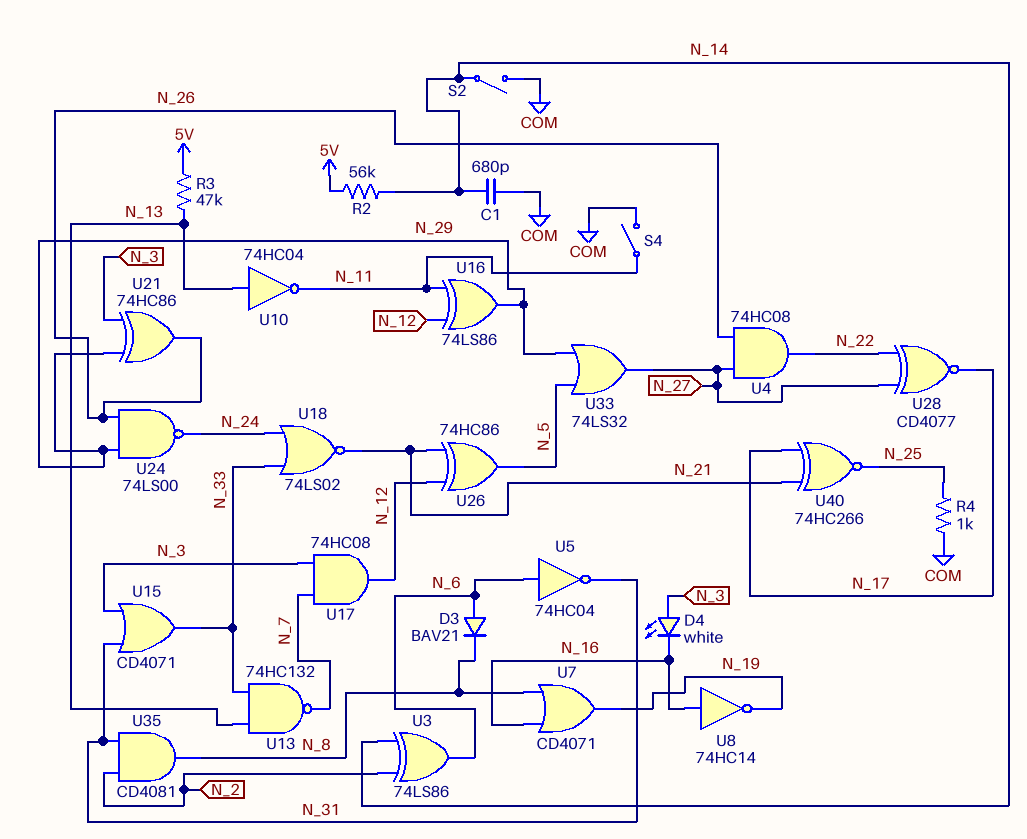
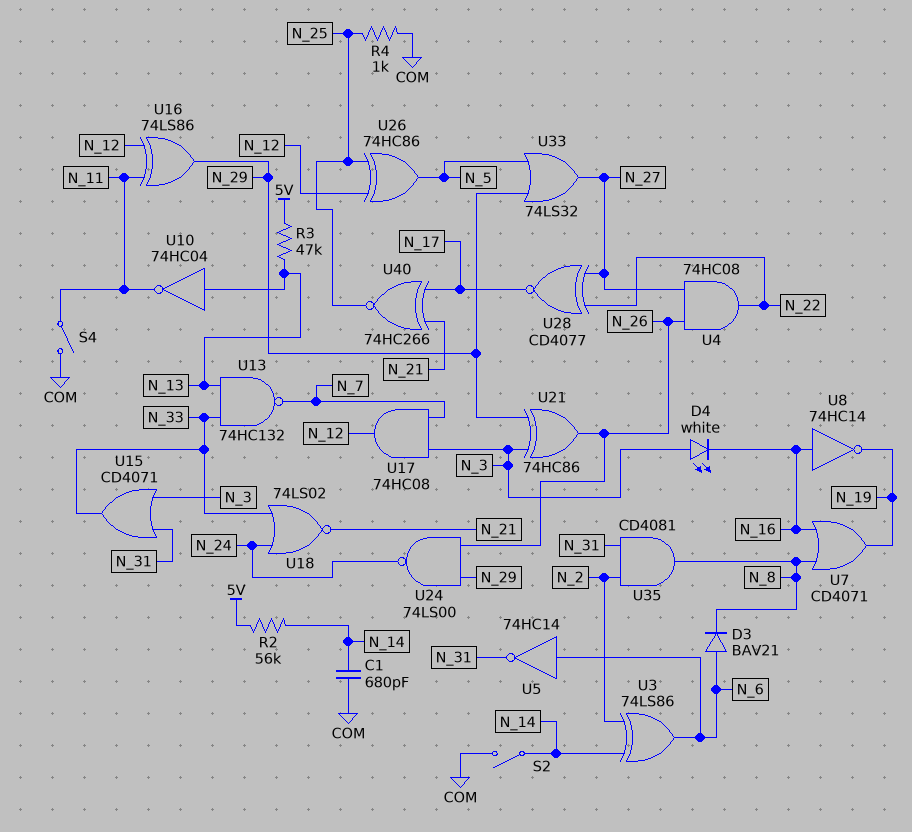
U5: NOT 74HC04 (in N_6, out N_31) -> NOT 74HC14 (in N_6, out N_31)
U26: XOR 74HC86 (in N_12, in N_21, out N_5) -> XOR 74HC86 (in N_12, in N_25, out N_5)

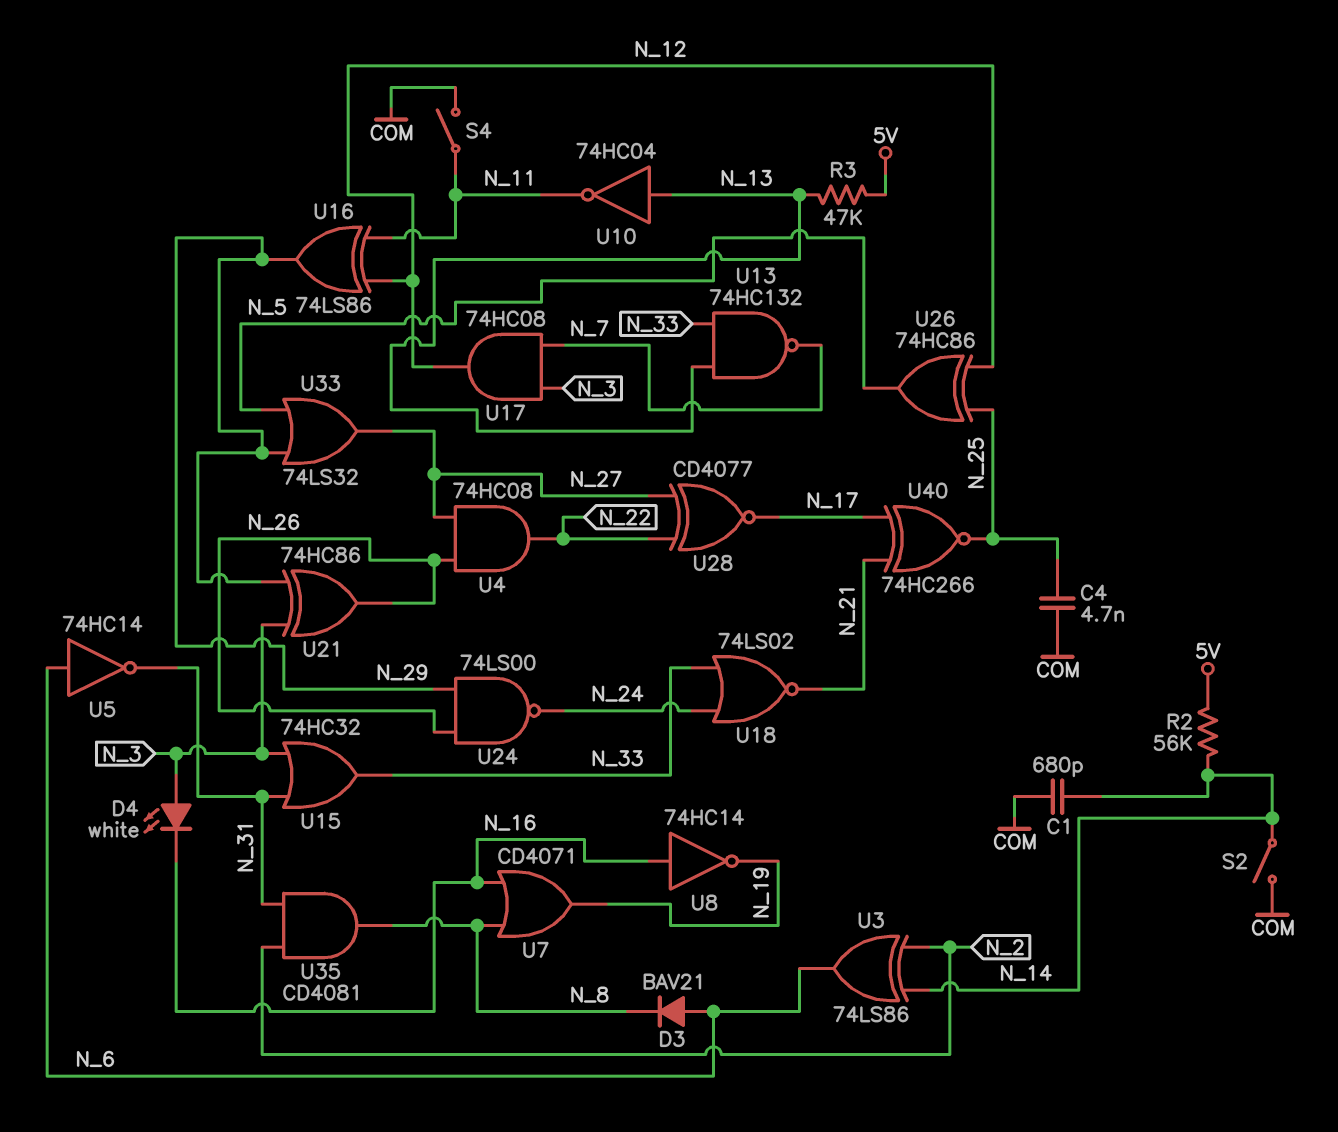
C4: none -> 4.7nF (COM, N_25)
R4: 1k (COM, N_25) -> none
U15: OR CD4071 (in N_3, in N_31, out N_33) -> OR 74HC32 (in N_3, in N_31, out N_33)

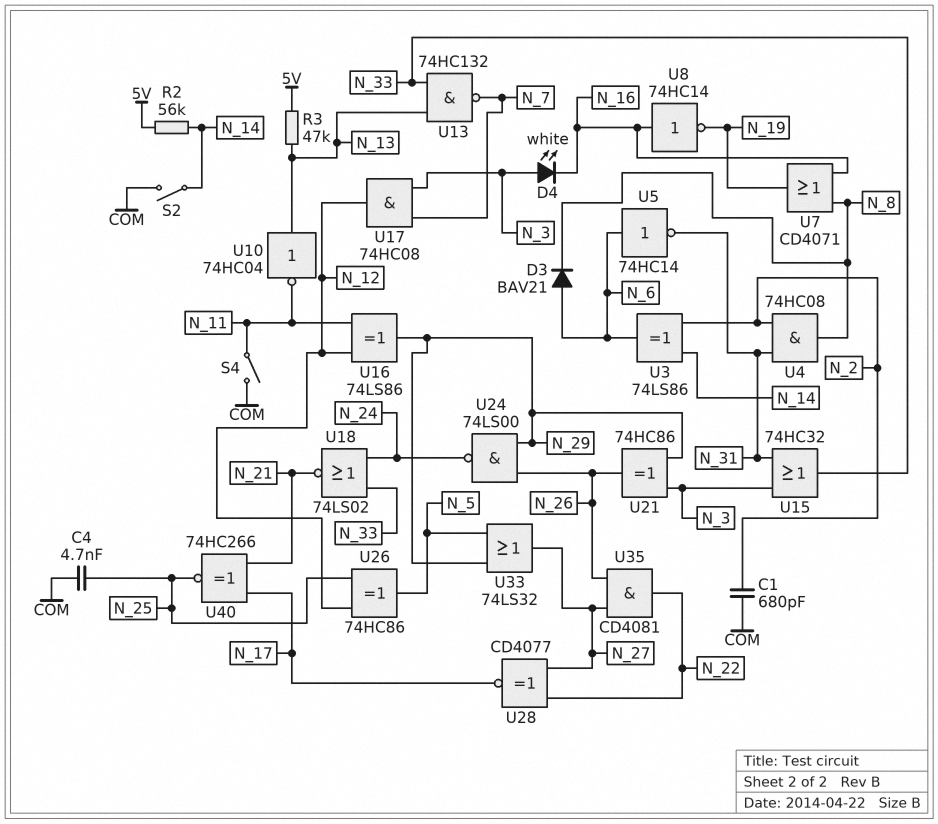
C1: 680pF (COM, N_14) -> 680pF (COM, N_2)
U4: AND 74HC08 (in N_26, in N_27, out N_22) -> AND 74HC08 (in N_2, in N_31, out N_8)
U35: AND CD4081 (in N_2, in N_31, out N_8) -> AND CD4081 (in N_26, in N_27, out N_22)

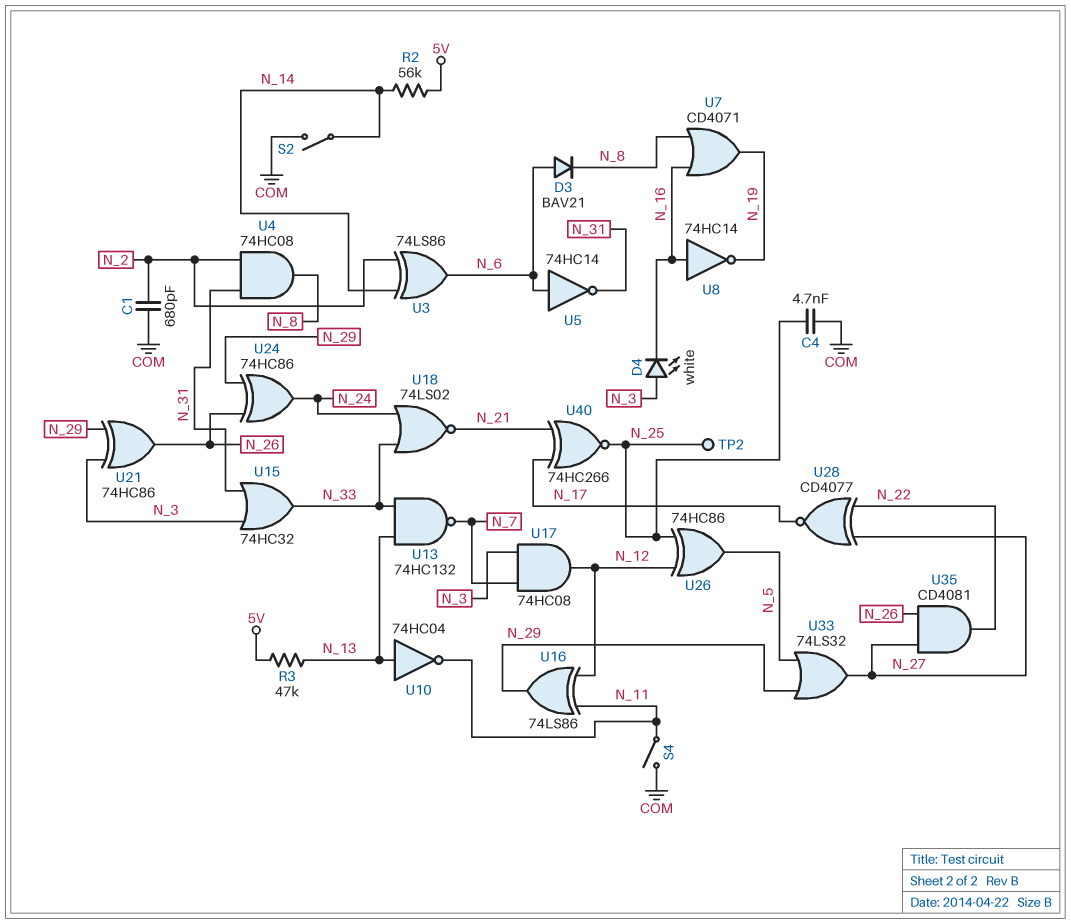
TP2: none -> test point (N_25)
U24: NAND 74LS00 (in N_26, in N_29, out N_24) -> XOR 74HC86 (in N_26, in N_29, out N_24)

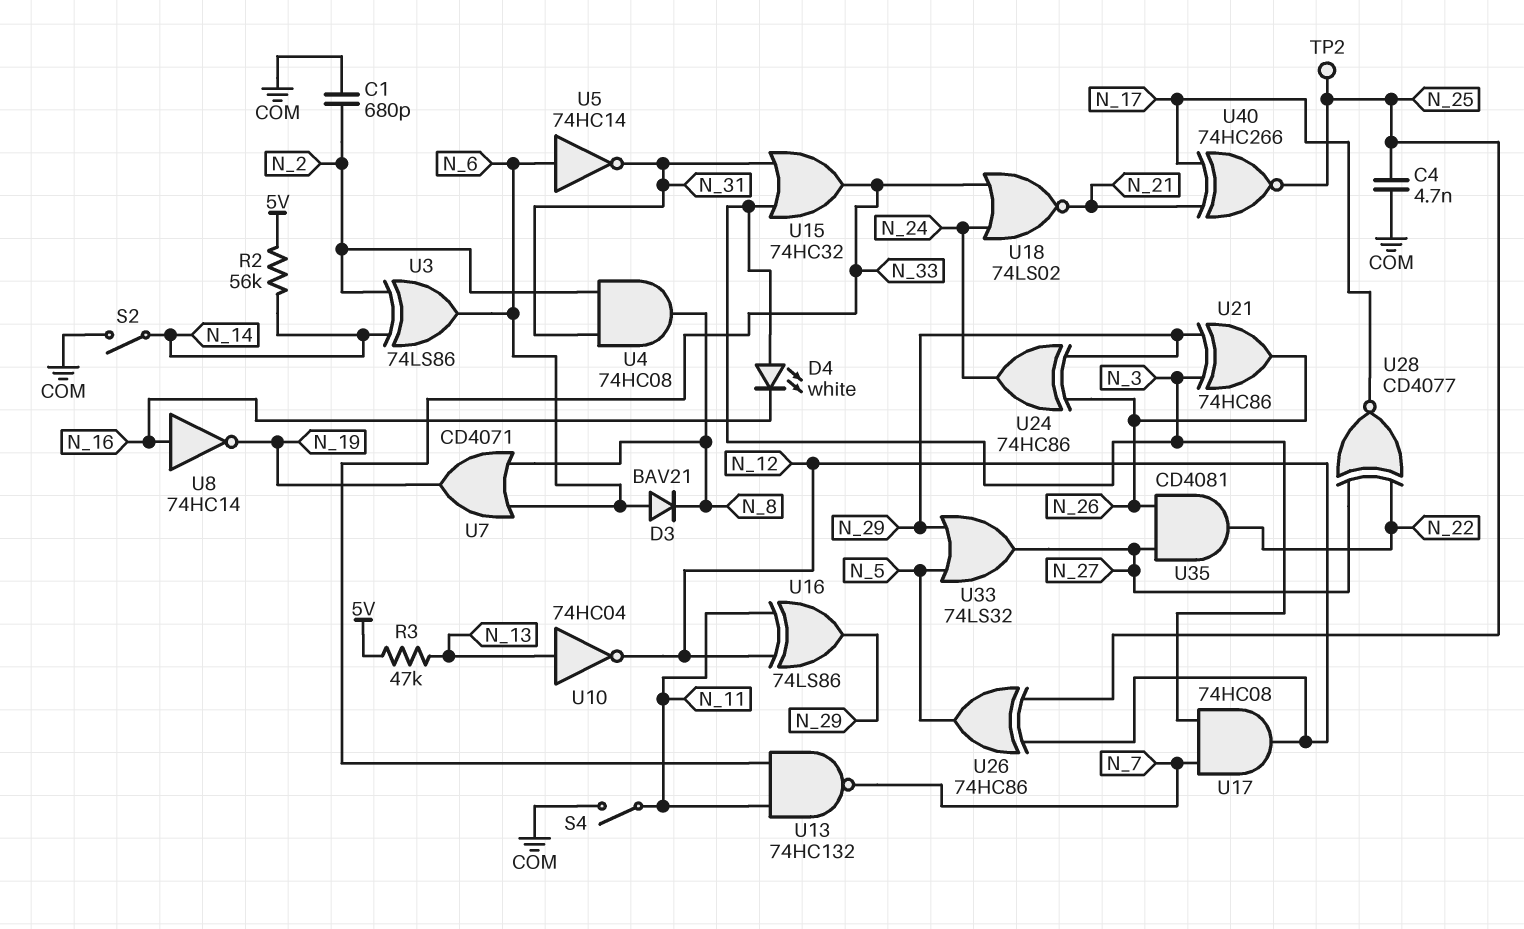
U7: OR CD4071 (in N_8, in N_16, out N_19) -> OR CD4071 (in N_6, in N_8, out N_19)
U10: NOT 74HC04 (in N_13, out N_11) -> NOT 74HC04 (in N_13, out N_12)
U13: NAND 74HC132 (in N_13, in N_33, out N_7) -> NAND 74HC132 (in N_11, in N_33, out N_7)

